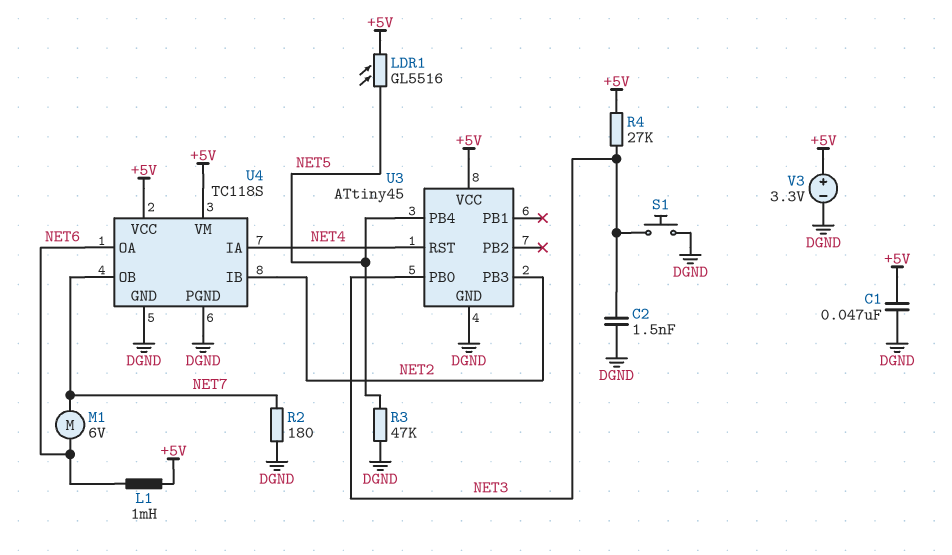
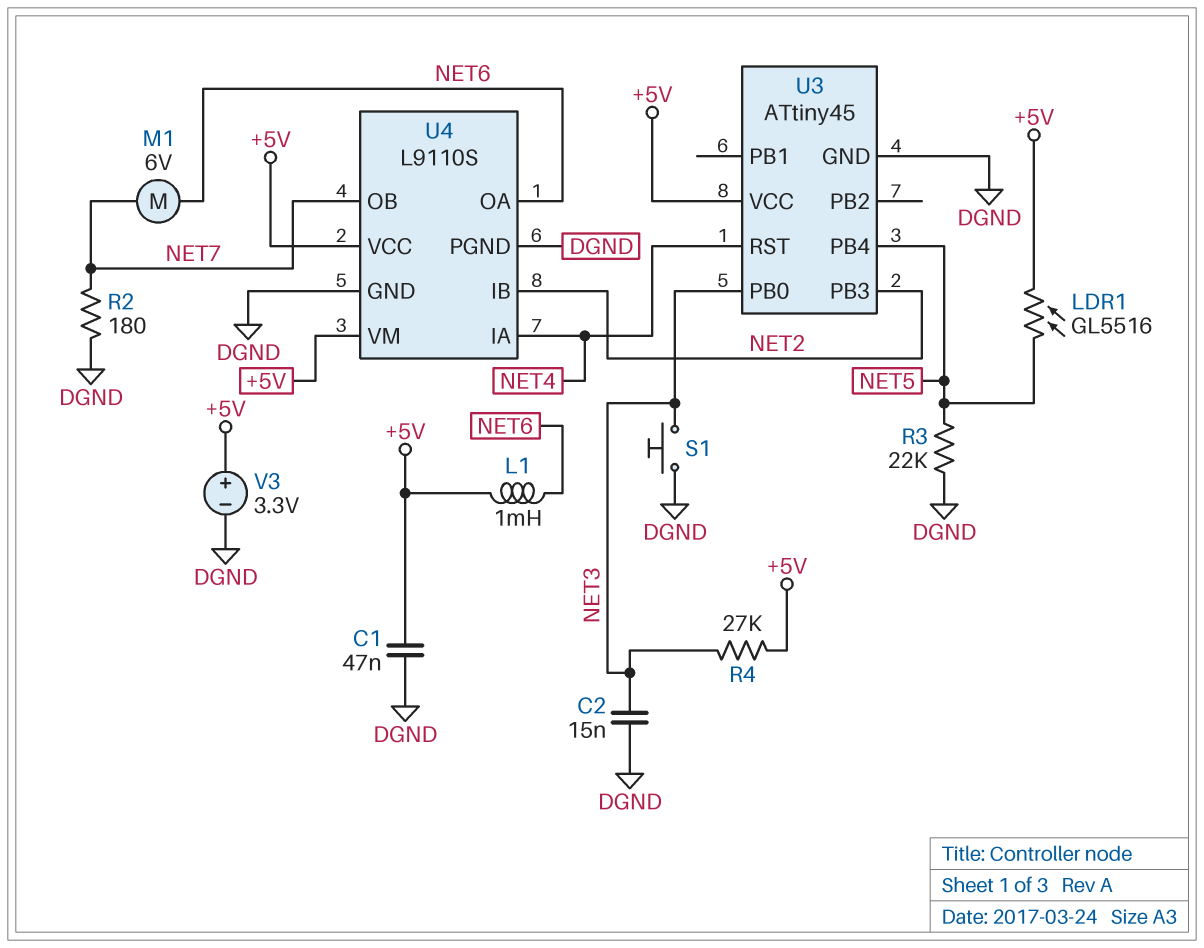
C2: 1.5nF (DGND, NET3) -> 15nF (DGND, NET3)
R3: 47k (DGND, NET5) -> 22k (DGND, NET5)
U4: TC118S -> L9110S

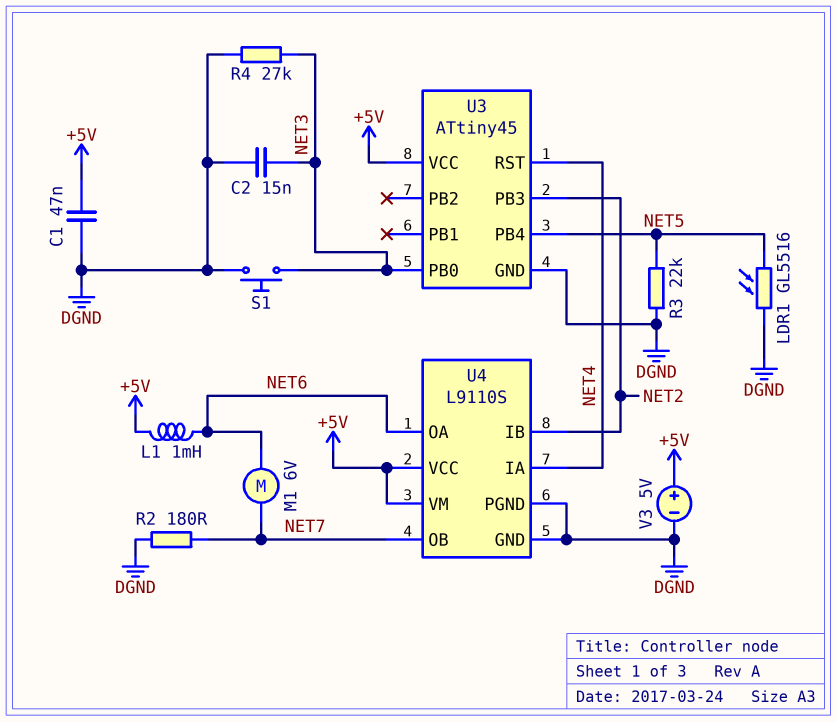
LDR1: GL5516 (+5V, NET5) -> GL5516 (DGND, NET5)
R4: 27k (+5V, NET3) -> 27k (DGND, NET3)
V3: 3.3V (plus +5V, minus DGND) -> 5V (plus +5V, minus DGND)

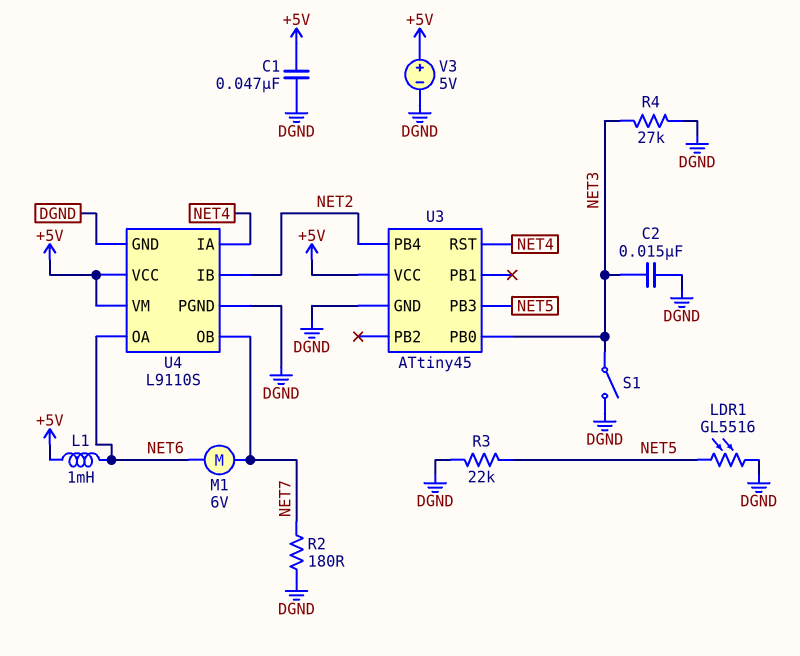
S1: button (DGND, NET3) -> switch (DGND, NET3)
U3 pin PB3: NET2 -> NET5
U3 pin PB4: NET5 -> NET2

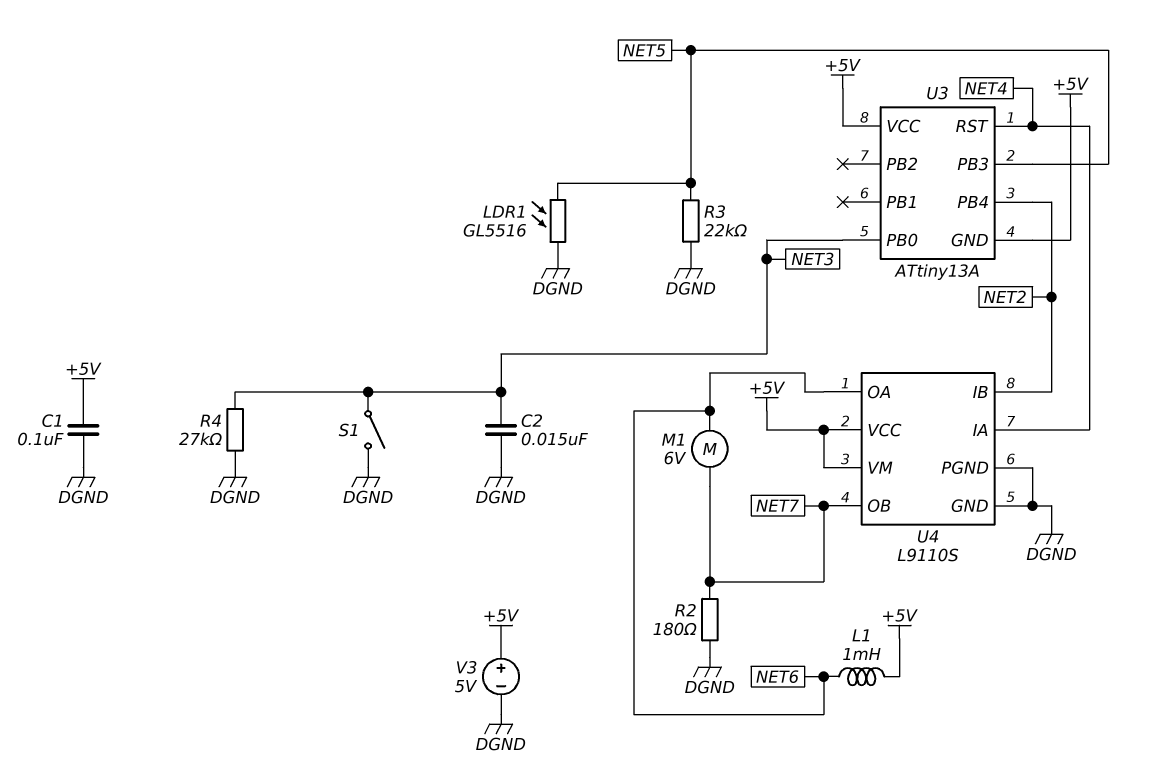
C1: 47nF (+5V, DGND) -> 100nF (+5V, DGND)
U3: ATtiny45 -> ATtiny13A
U3 pin GND: DGND -> +5V

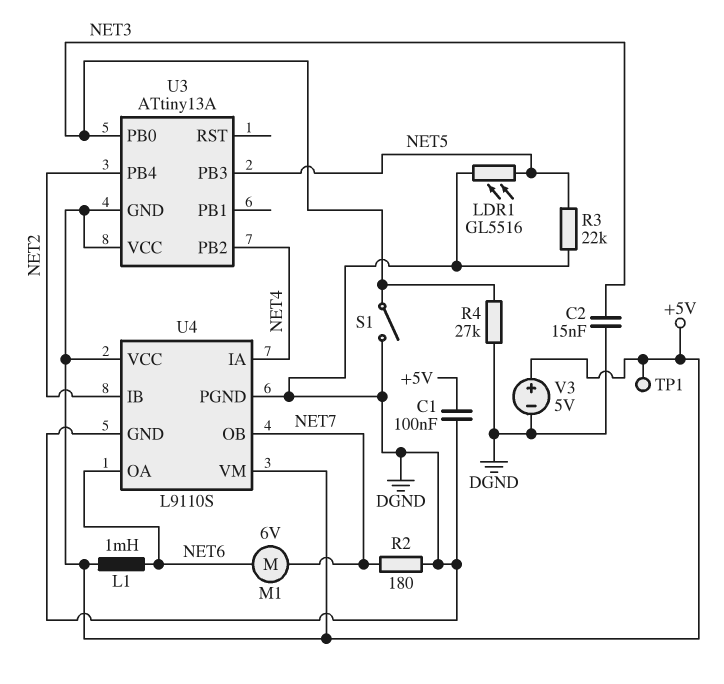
TP1: none -> test point (+5V)
U3 pin PB2: none -> NET4
U3 pin RST: NET4 -> none

